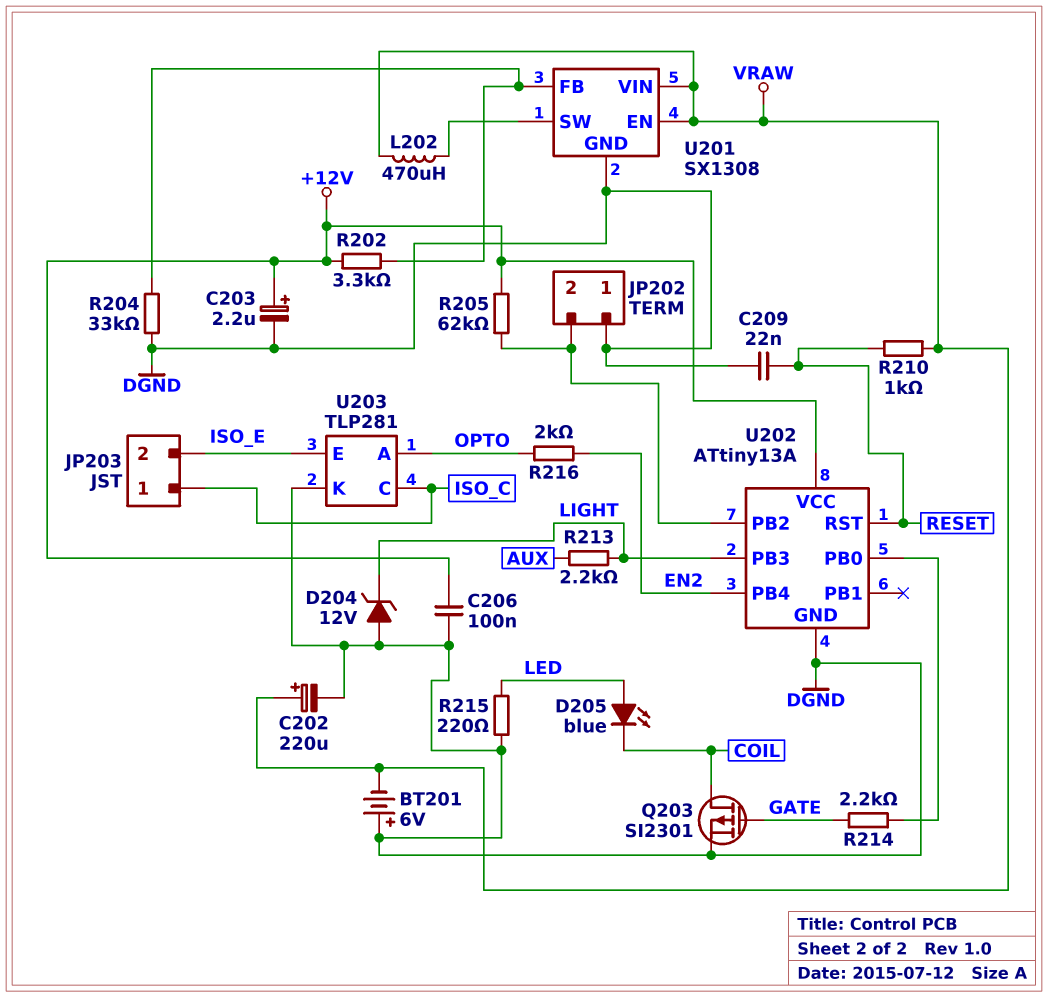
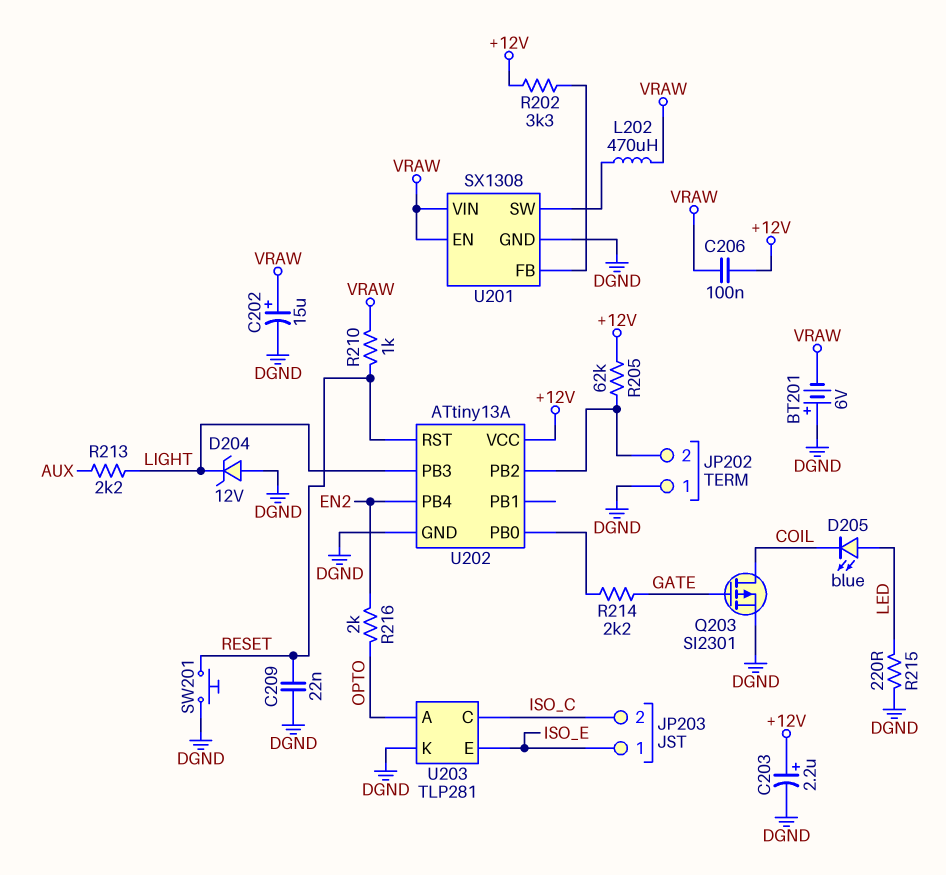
C202: 220uF (plus VRAW, minus DGND) -> 15uF (plus VRAW, minus DGND)
C206: 100nF (+12V, DGND) -> 100nF (+12V, VRAW)
JP203 pin 1: ISO_C -> ISO_E
JP203 pin 2: ISO_E -> ISO_C
R204: 33k (DGND, U201/FB) -> none
SW201: none -> button (DGND, RESET)

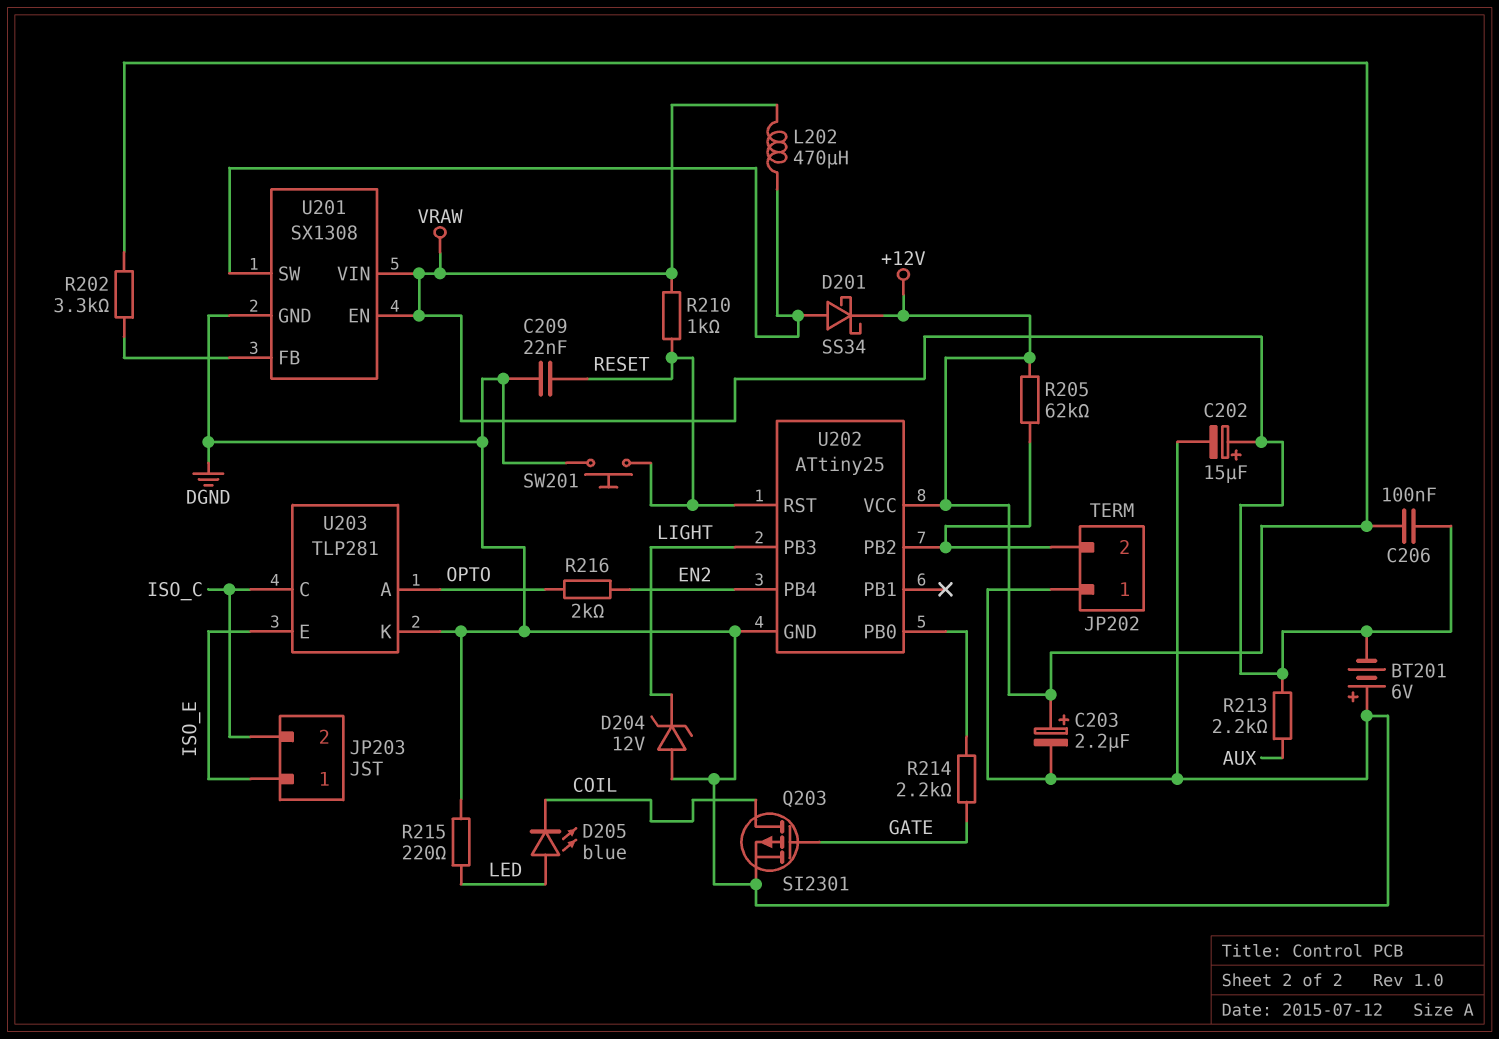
D201: none -> schottky SS34 (A U201/SW, K +12V)
R213: 2.2k (AUX, LIGHT) -> 2.2k (AUX, VRAW)
U202: ATtiny13A -> ATtiny25

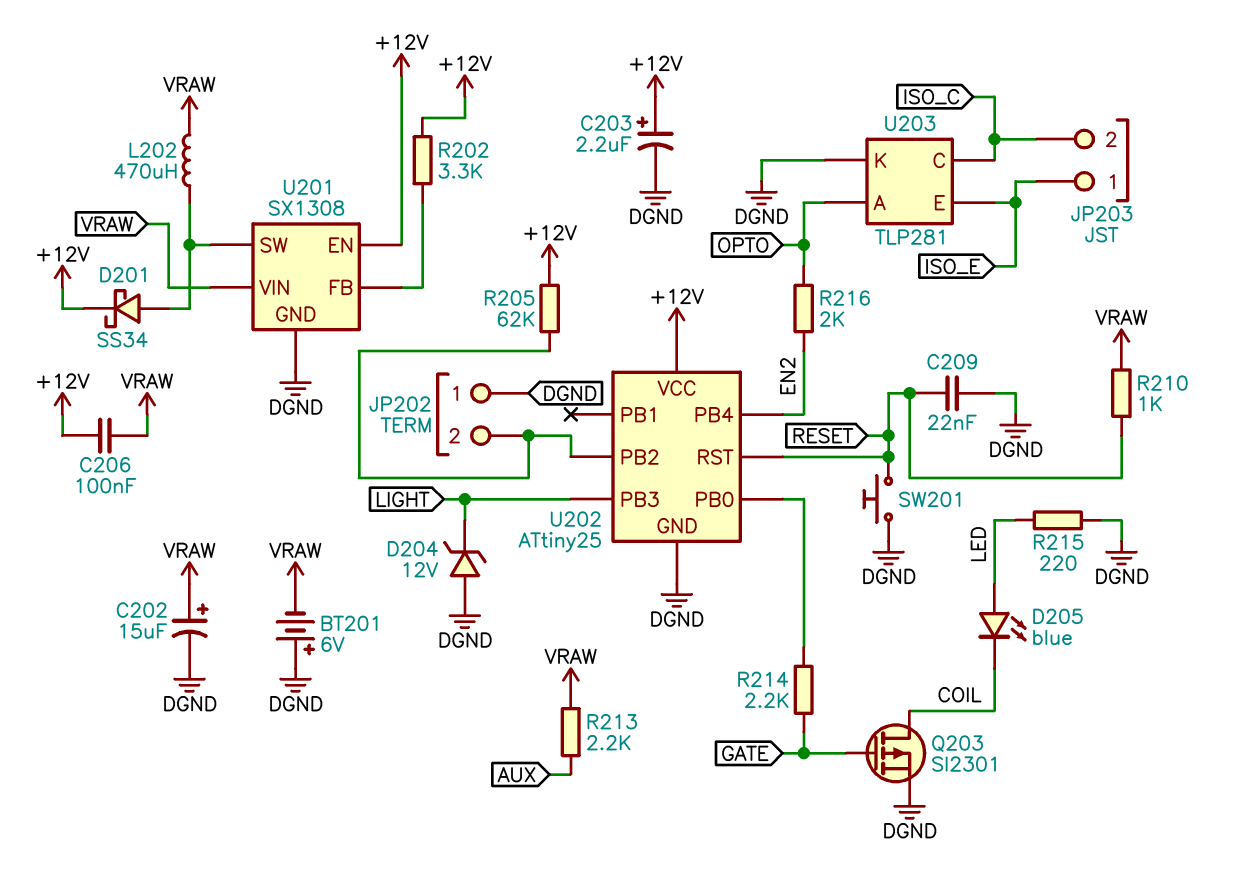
U201 pin EN: VRAW -> +12V

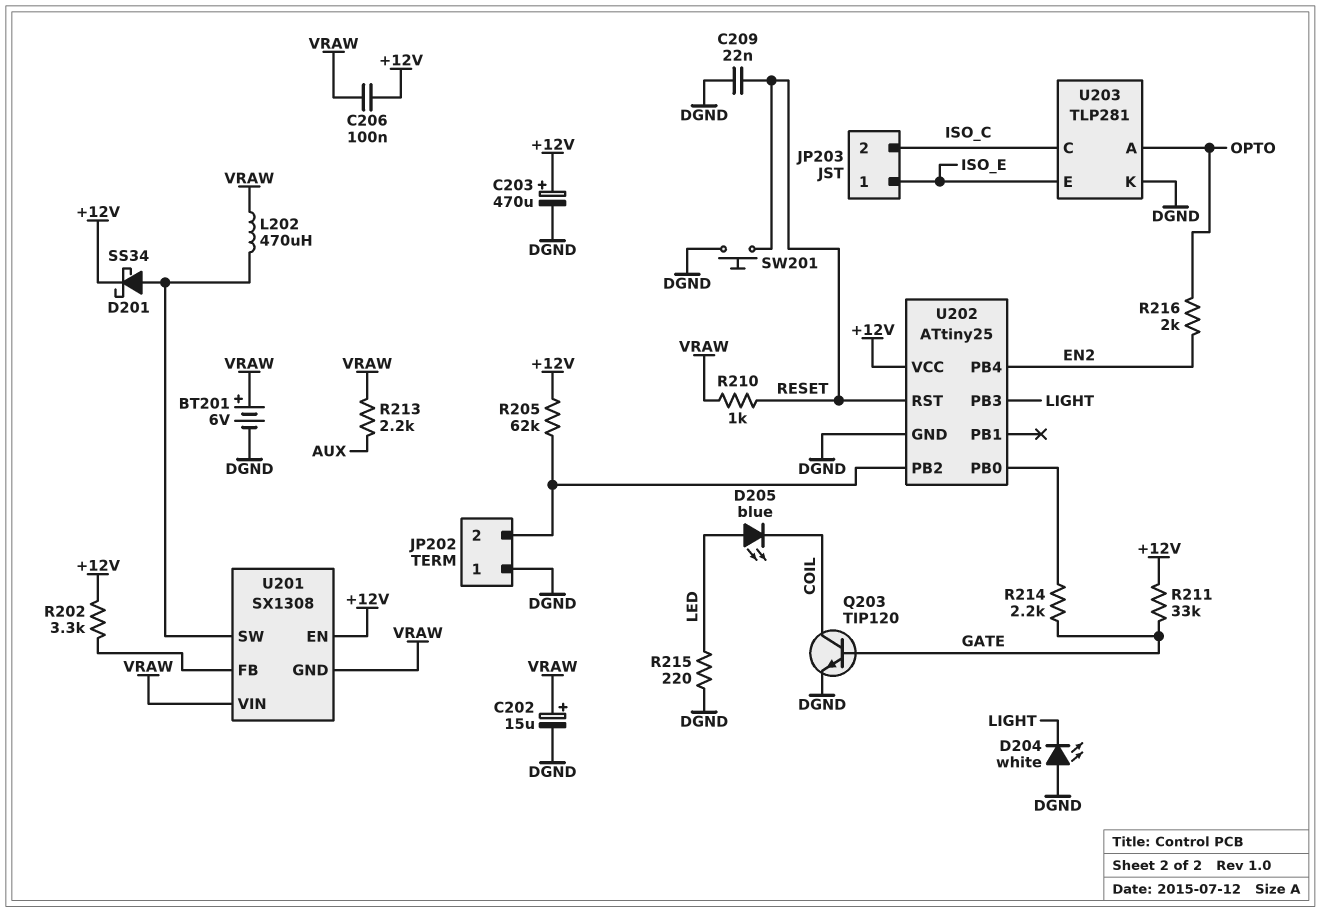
BT201: 6V (plus DGND, minus VRAW) -> 6V (plus VRAW, minus DGND)
C203: 2.2uF (plus +12V, minus DGND) -> 470uF (plus +12V, minus DGND)
D204: zener 12V (A DGND, K LIGHT) -> LED white (A DGND, K LIGHT)
Q203: PMOS SI2301 (G GATE, D COIL, S DGND) -> NPN TIP120 (B GATE, C COIL, E DGND)
R211: none -> 33k (+12V, GATE)
U201 pin GND: DGND -> VRAW

